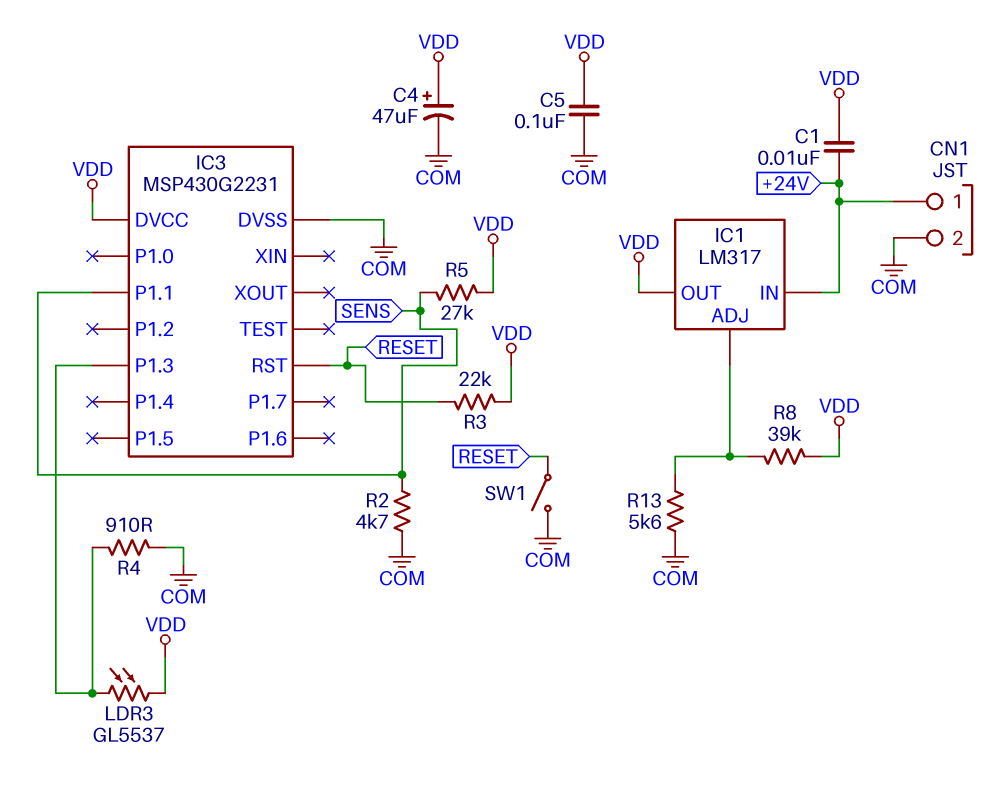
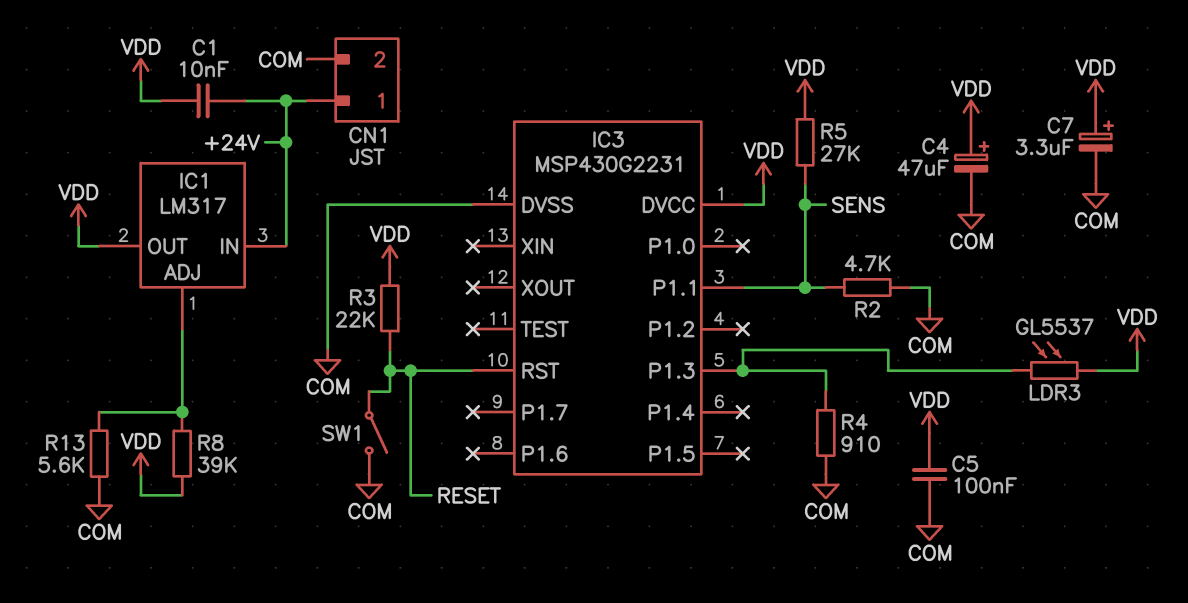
C7: none -> 3.3uF (plus VDD, minus COM)

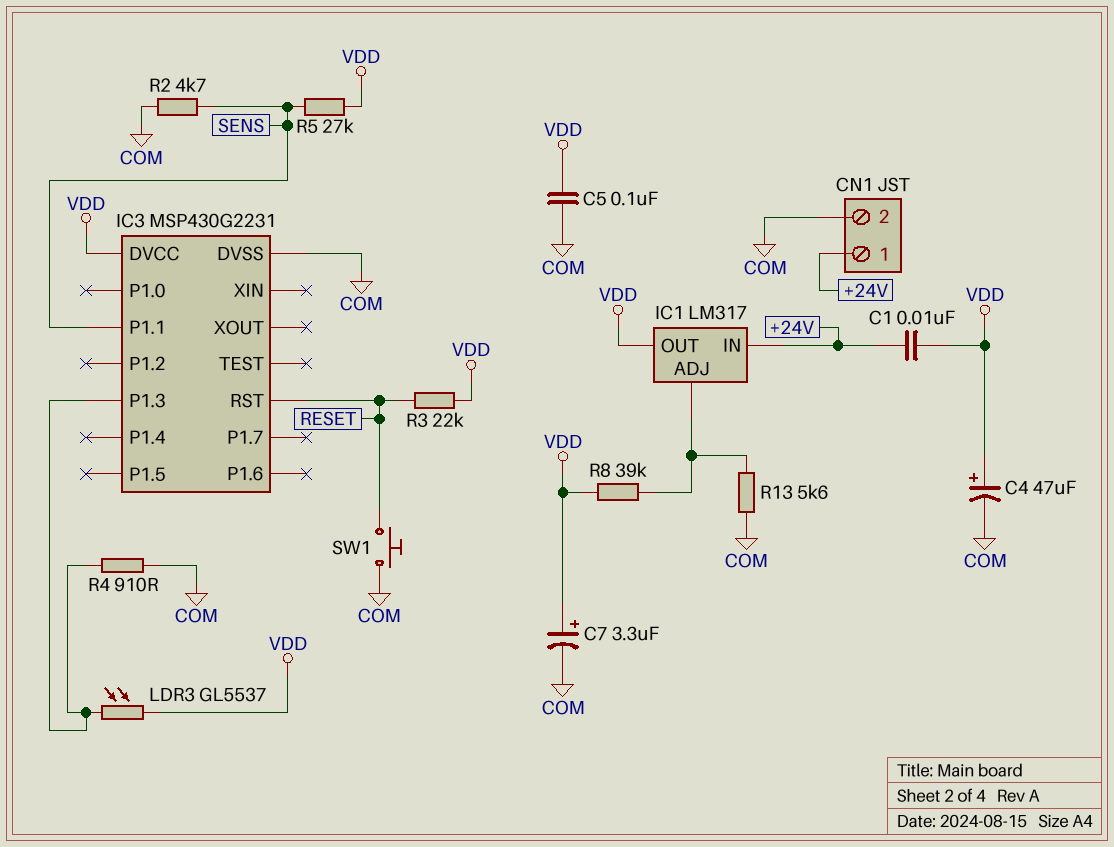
SW1: switch (COM, RESET) -> button (COM, RESET)

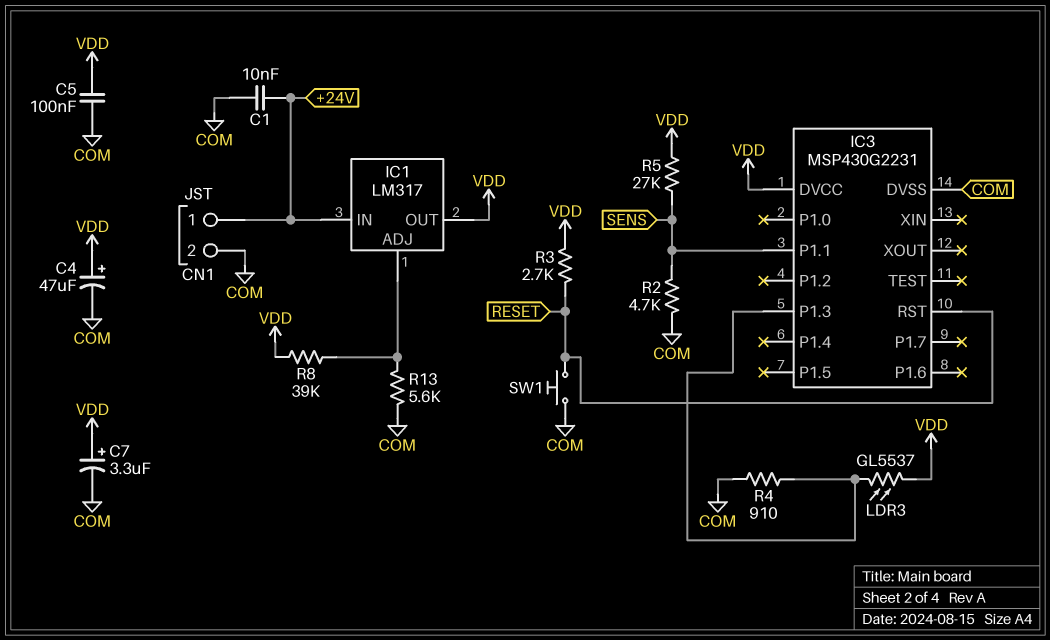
C1: 10nF (+24V, VDD) -> 10nF (+24V, COM)
R3: 22k (RESET, VDD) -> 2.7k (RESET, VDD)

